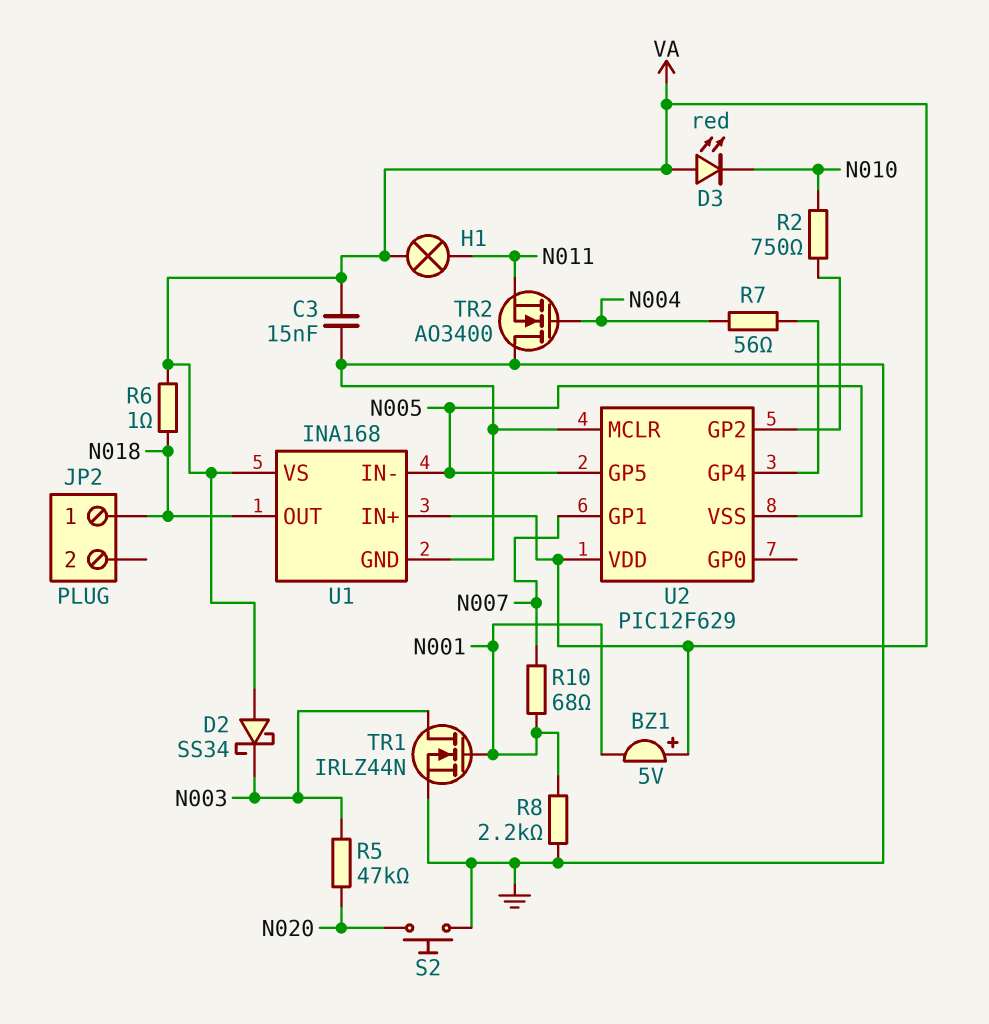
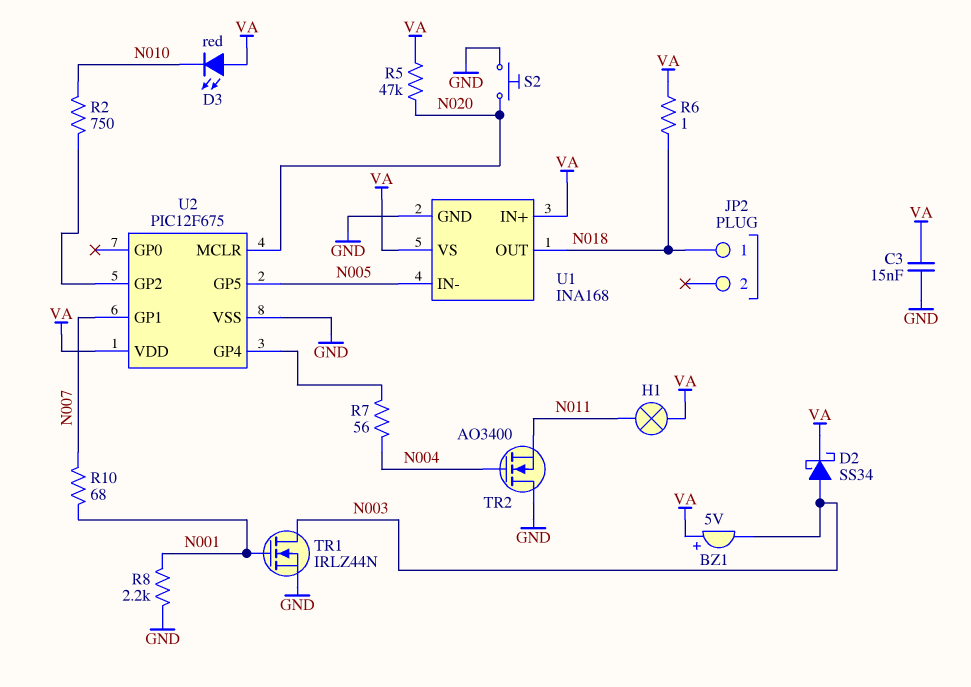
BZ1: buzzer 5V (plus VA, minus N001) -> buzzer 5V (plus VA, minus N003)
D2: schottky SS34 (A VA, K N003) -> schottky SS34 (A N003, K VA)
R5: 47k (N003, N020) -> 47k (N020, VA)
U2: PIC12F629 -> PIC12F675
U2 pin MCLR: GND -> N020
U2 pin VSS: N005 -> GND

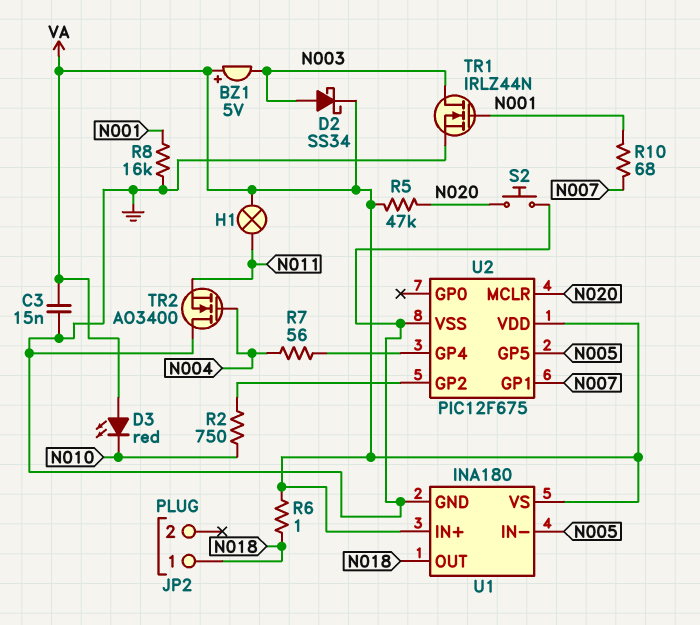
R8: 2.2k (GND, N001) -> 16k (GND, N001)
U1: INA168 -> INA180

